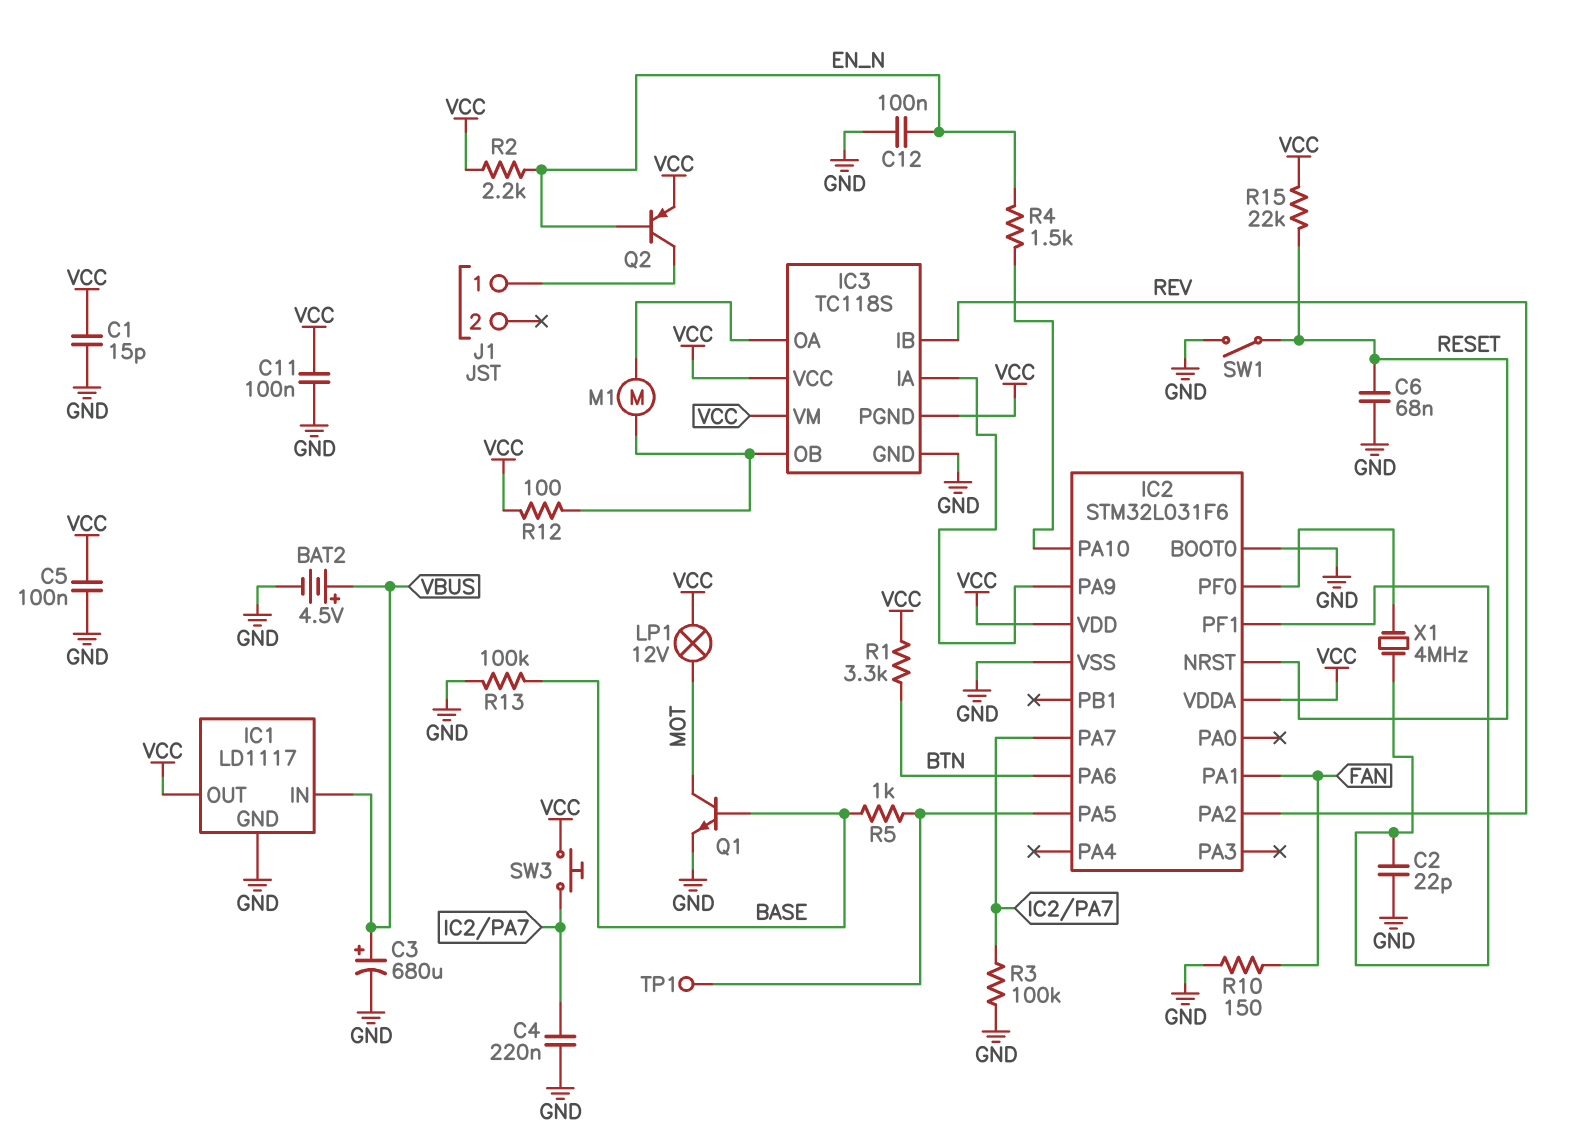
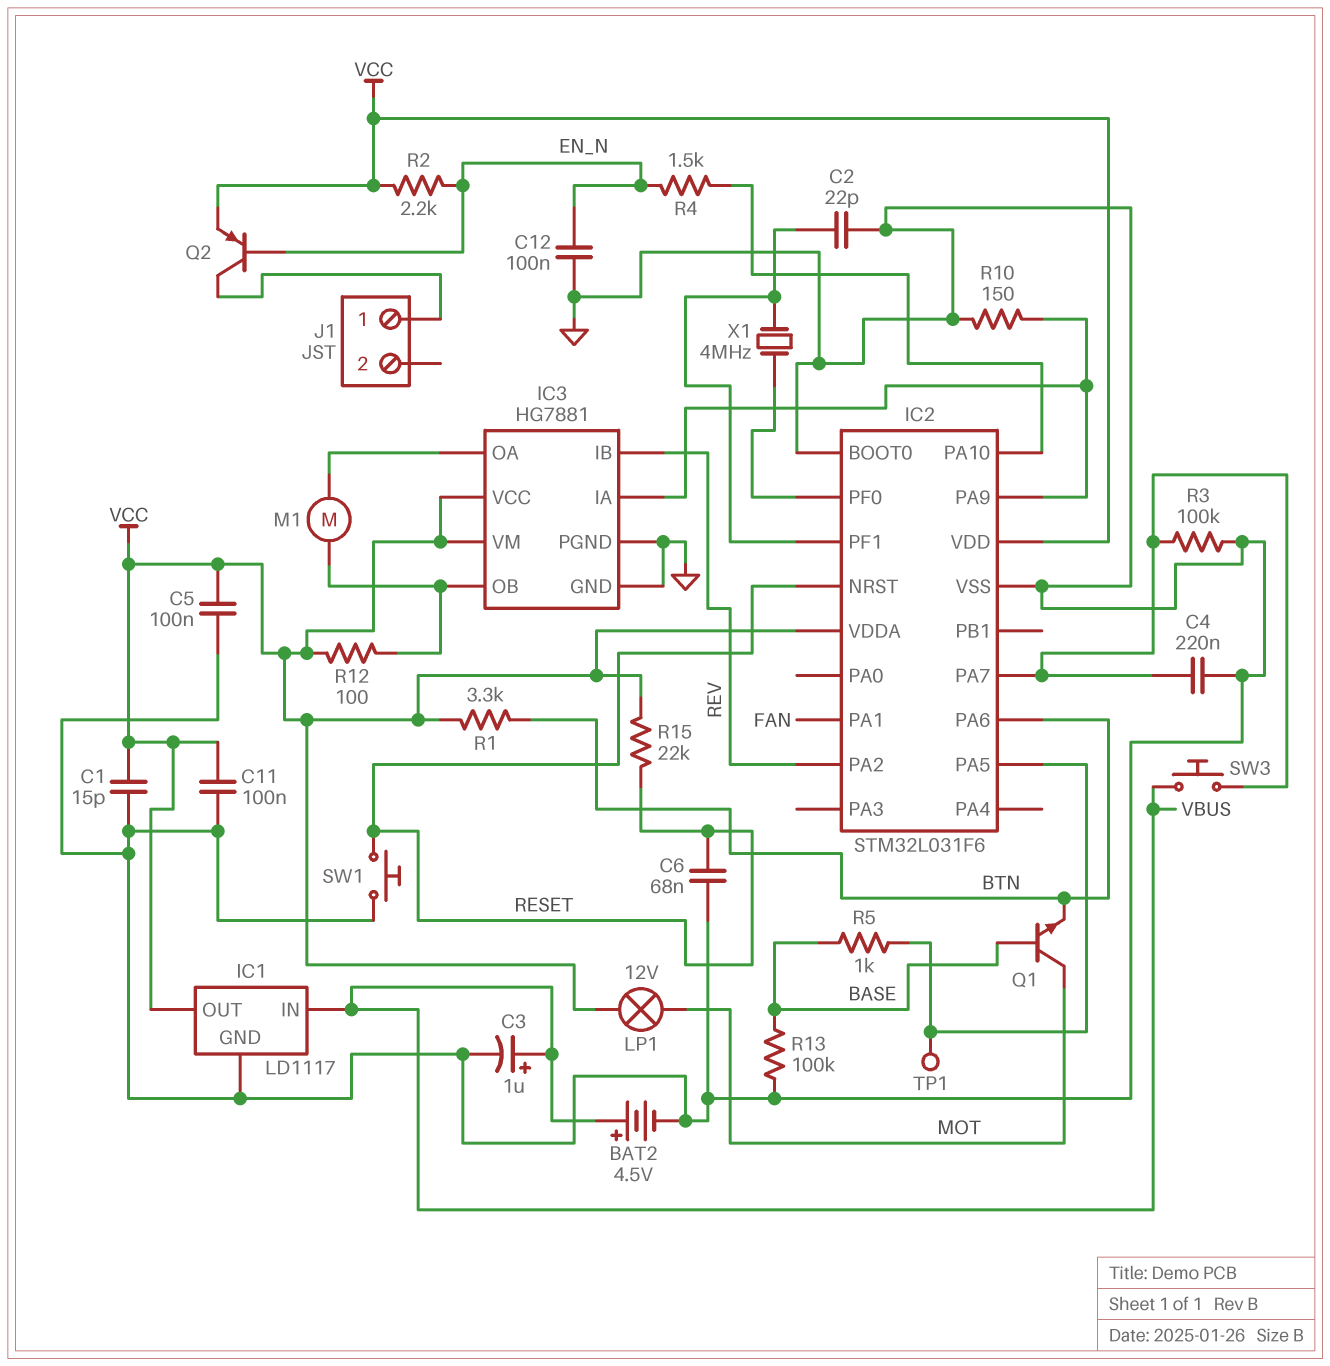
C3: 680uF (plus VBUS, minus GND) -> 1uF (plus VBUS, minus GND)
IC3: TC118S -> HG7881
IC3 pin PGND: VCC -> GND
Q1: NPN (B BASE, C MOT, E GND) -> NPN (B BASE, C MOT, E BTN)
R10: 150 (FAN, GND) -> 150 (GND, IC2/PA9)
SW1: switch (GND, RESET) -> button (GND, RESET)
SW3: button (IC2/PA7, VCC) -> button (IC2/PA7, VBUS)

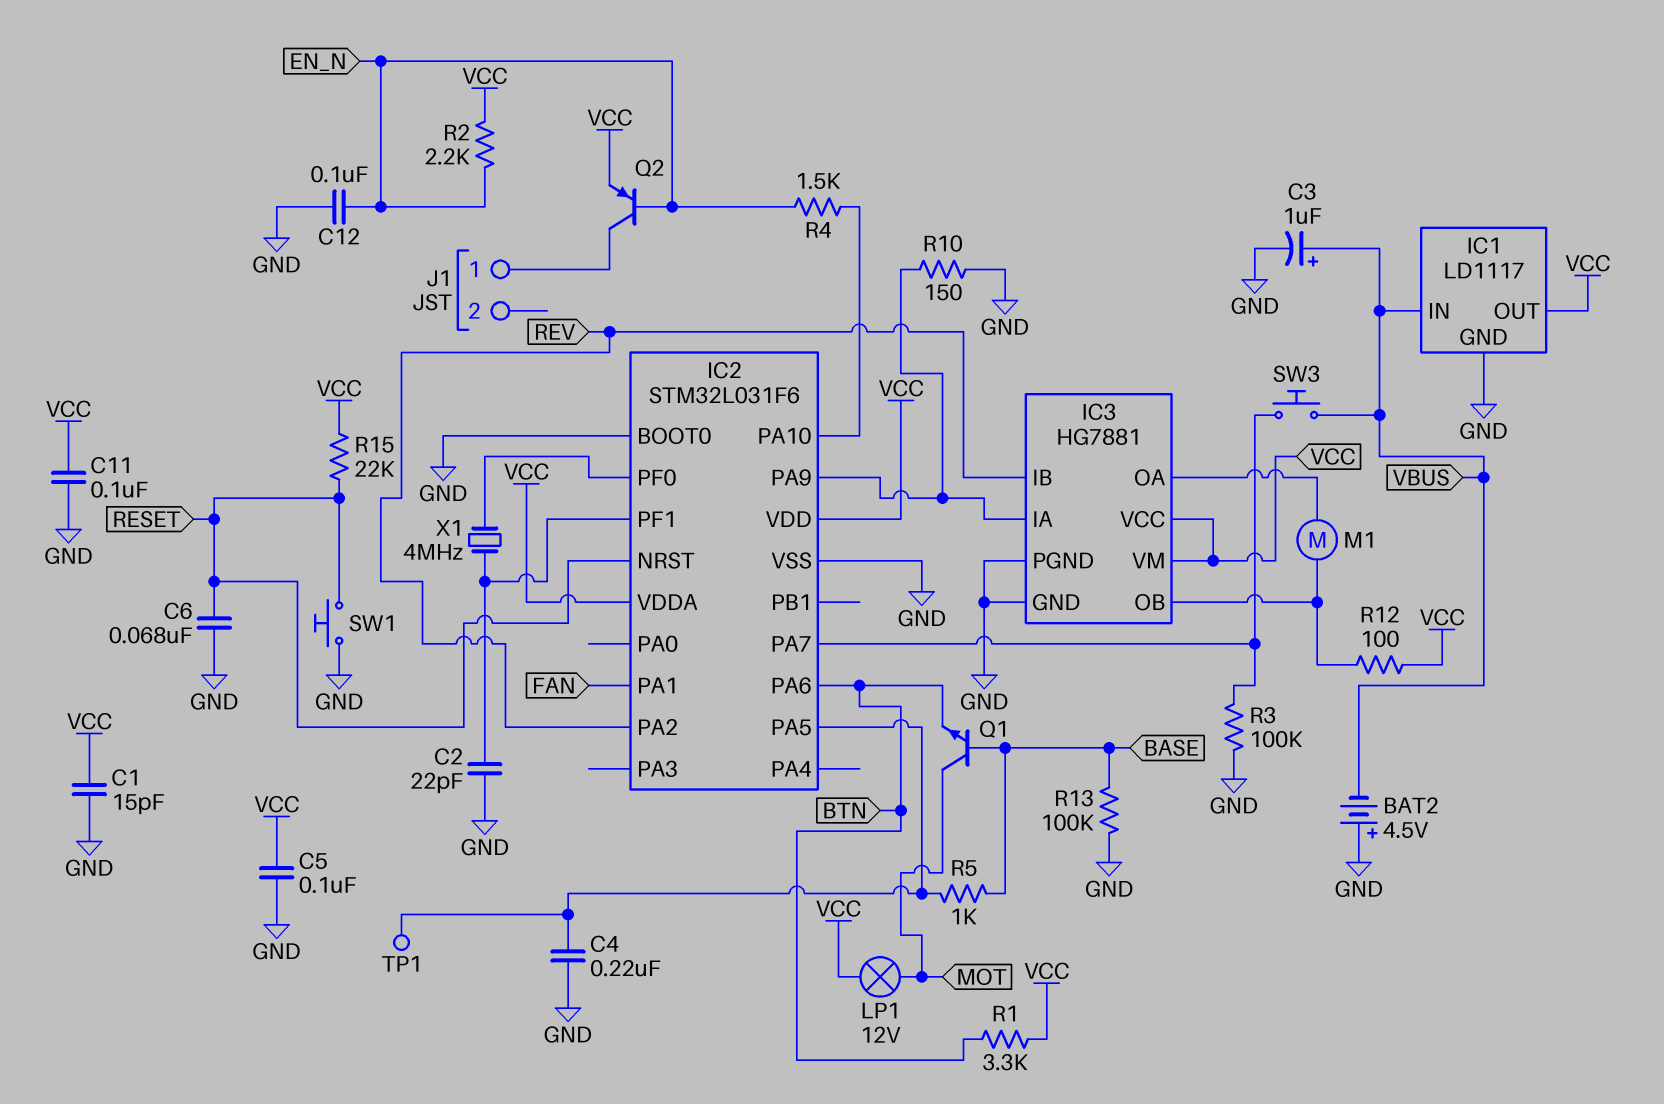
BAT2: 4.5V (plus VBUS, minus GND) -> 4.5V (plus GND, minus VBUS)
C4: 220nF (GND, IC2/PA7) -> 220nF (GND, IC2/PA5)

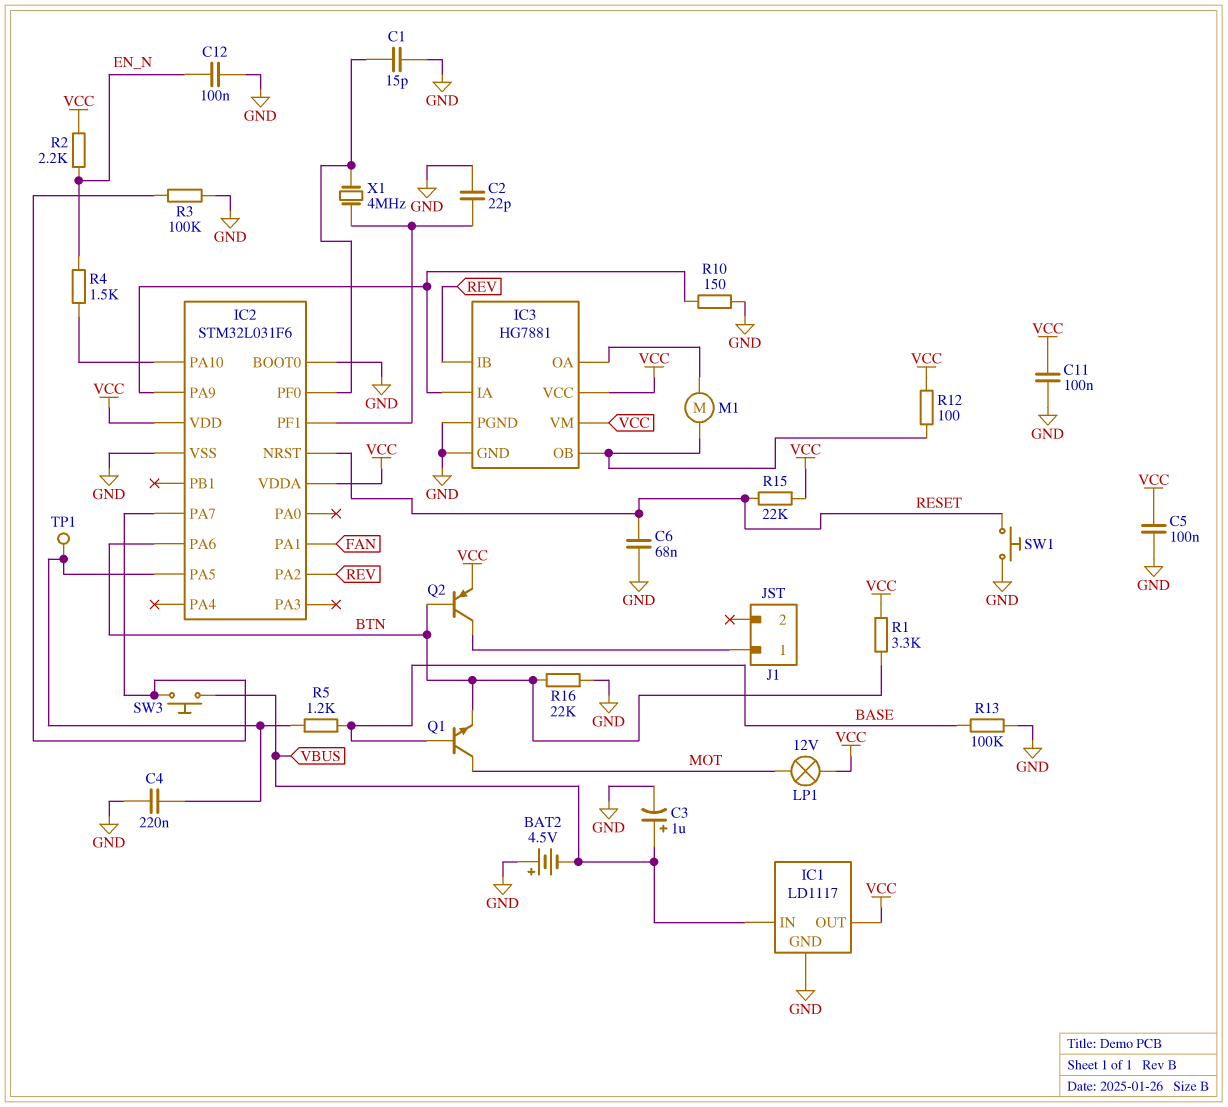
C1: 15pF (GND, VCC) -> 15pF (GND, IC2/PF0)
Q2: PNP (B EN_N, C J1/1, E VCC) -> PNP (B BTN, C J1/1, E VCC)
R5: 1k (BASE, IC2/PA5) -> 1.2k (BASE, IC2/PA5)
R16: none -> 22k (BTN, GND)

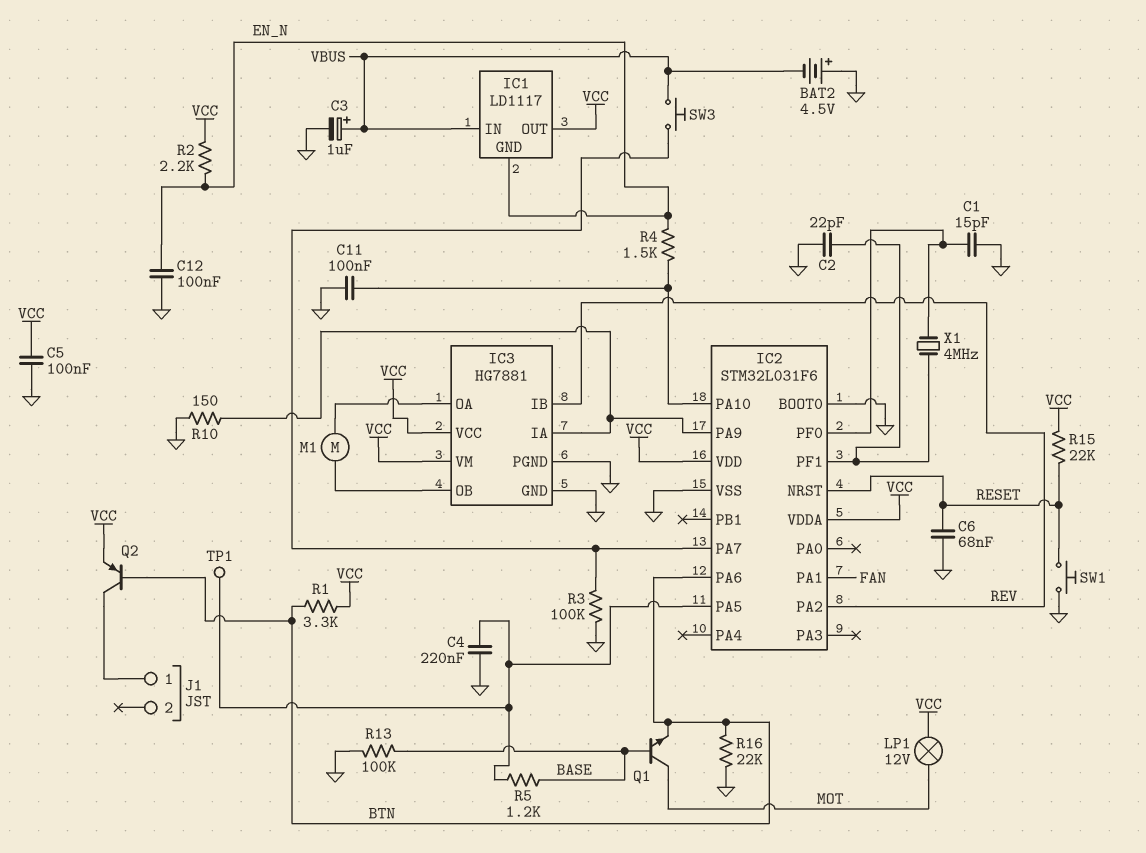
C11: 100nF (GND, VCC) -> 100nF (GND, IC2/PA10)
IC1 pin GND: GND -> EN_N
R12: 100 (IC3/OB, VCC) -> none

